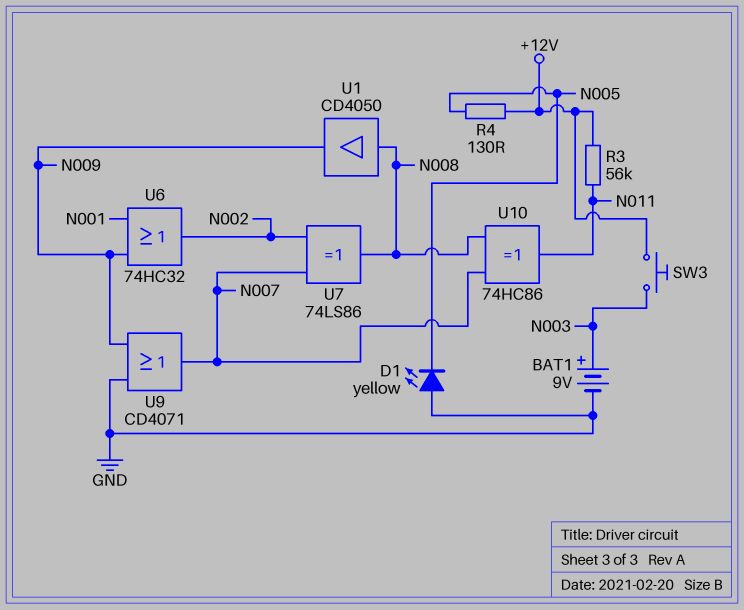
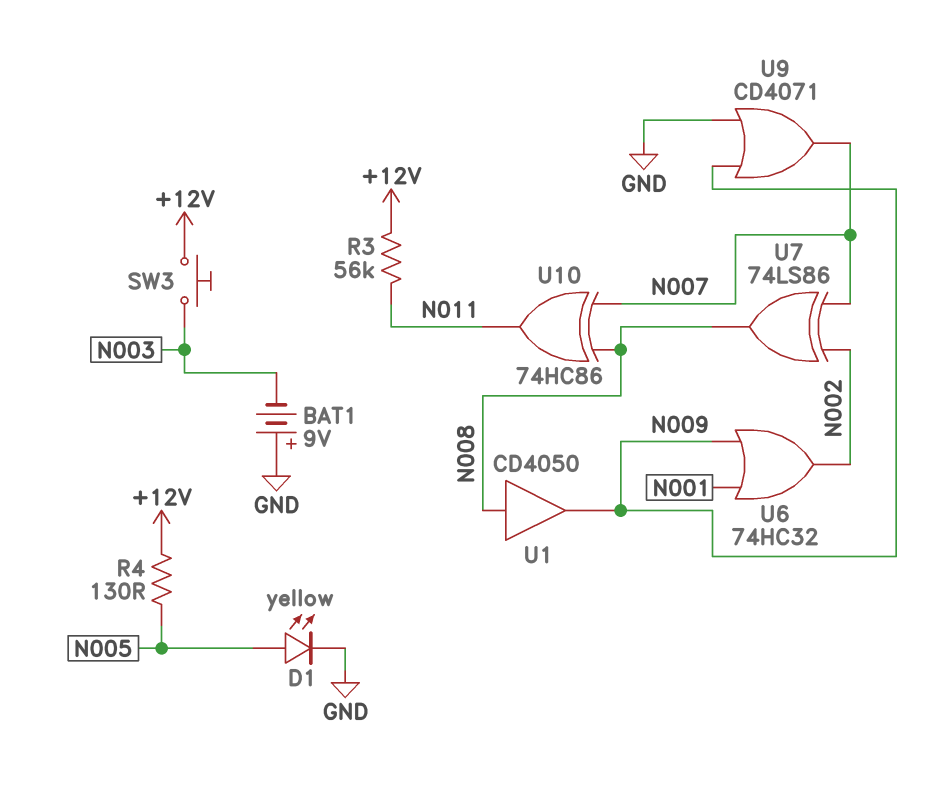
BAT1: 9V (plus N003, minus GND) -> 9V (plus GND, minus N003)
D1: LED yellow (A GND, K N005) -> LED yellow (A N005, K GND)

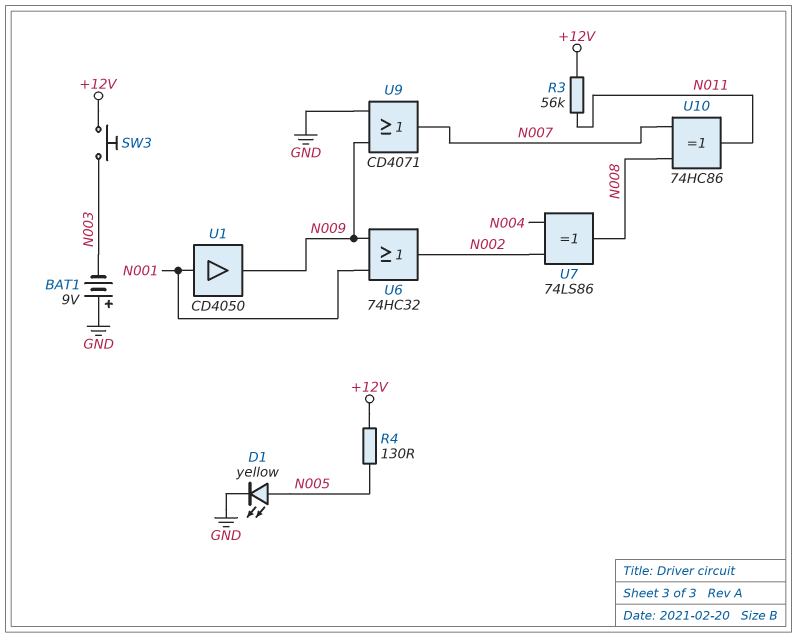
U1: buffer CD4050 (in N008, out N009) -> buffer CD4050 (in N001, out N009)
U7: XOR 74LS86 (in N002, in N007, out N008) -> XOR 74LS86 (in N002, in N004, out N008)

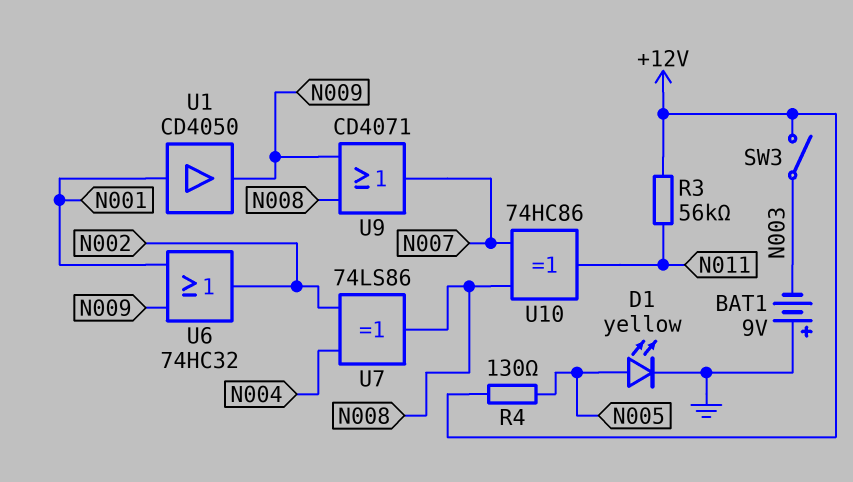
SW3: button (+12V, N003) -> switch (+12V, N003)
U9: OR CD4071 (in GND, in N009, out N007) -> OR CD4071 (in N008, in N009, out N007)

